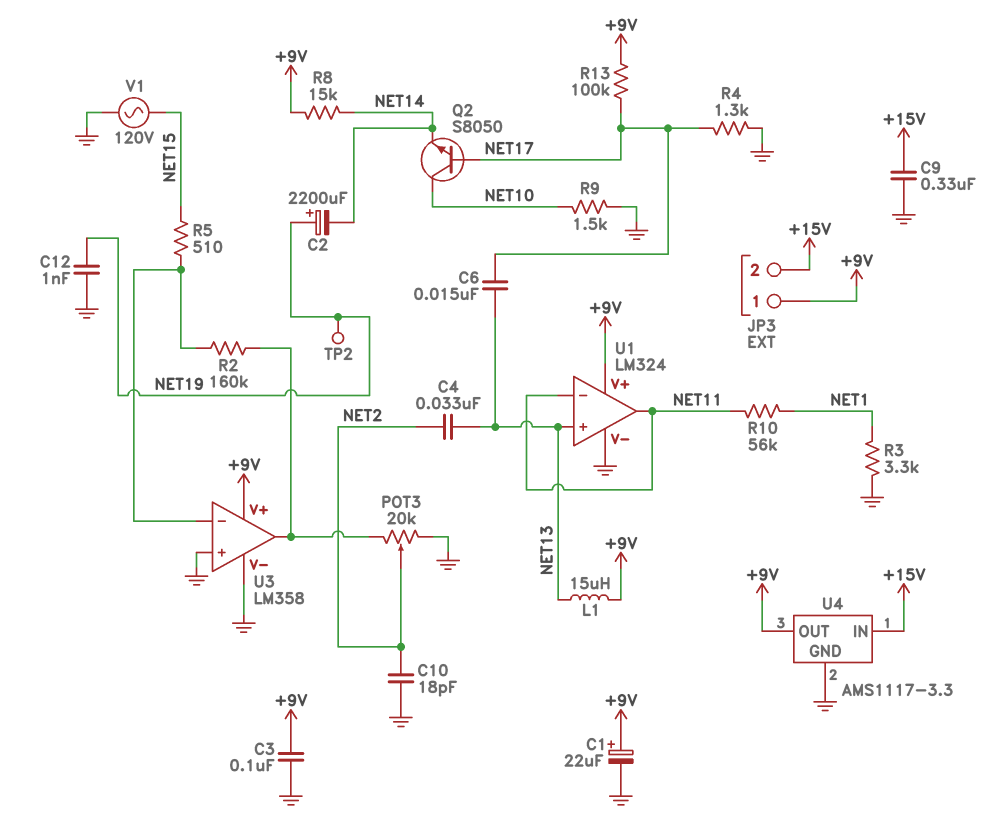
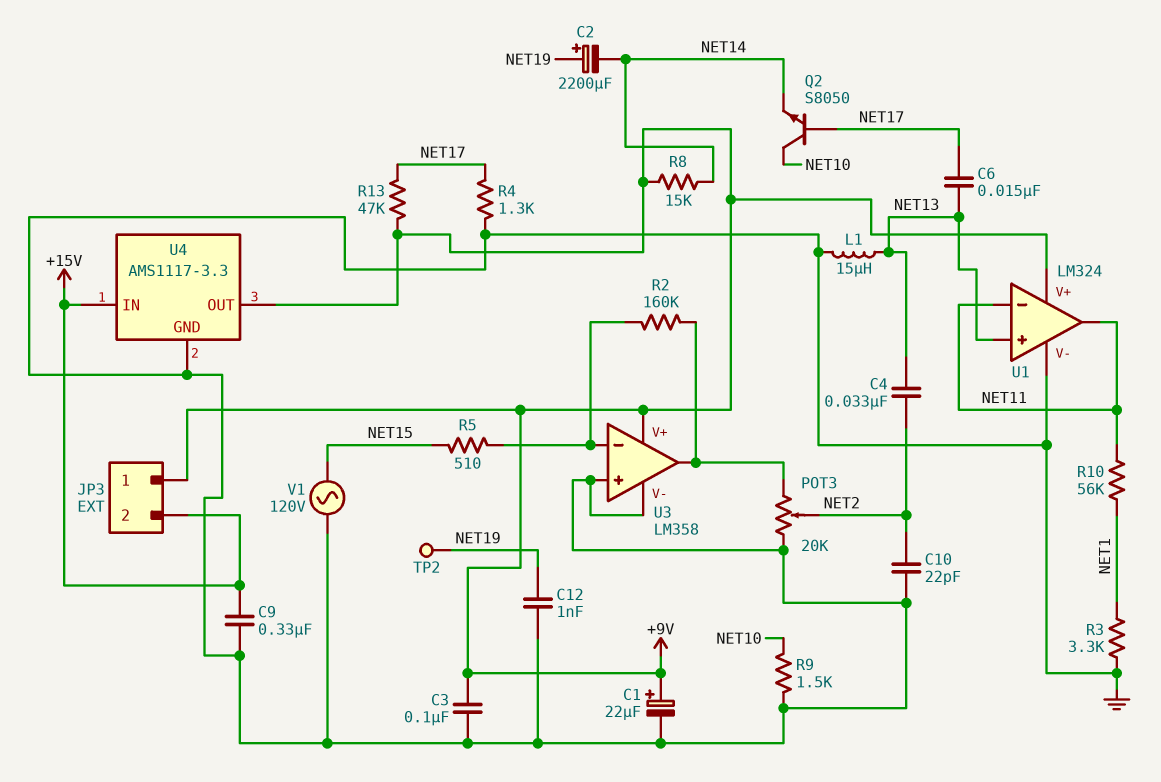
C10: 18pF (GND, NET2) -> 22pF (GND, NET2)
L1: 15uH (+9V, NET13) -> 15uH (GND, NET13)
R13: 100k (+9V, NET17) -> 47k (+9V, NET17)

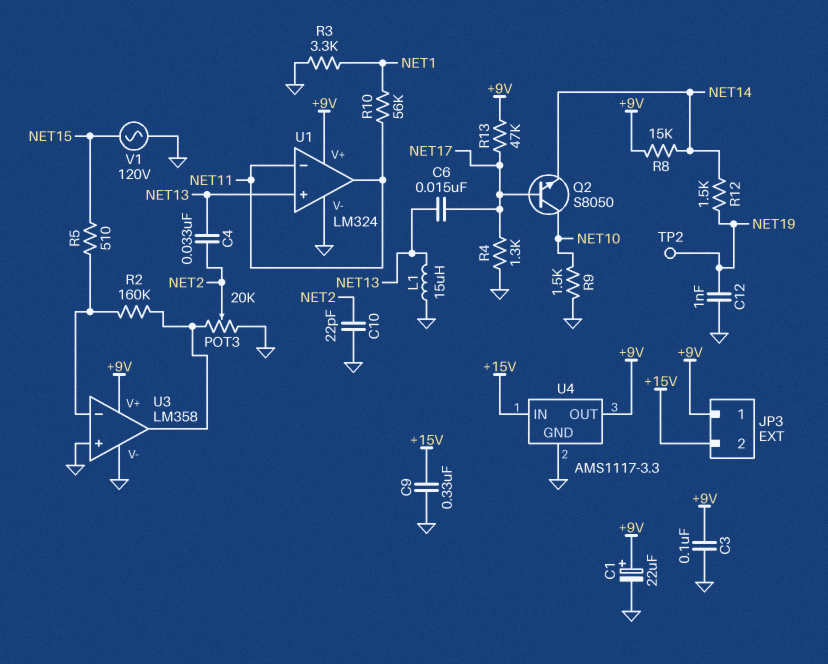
C2: 2200uF (plus NET19, minus NET14) -> none
R12: none -> 1.5k (NET14, NET19)

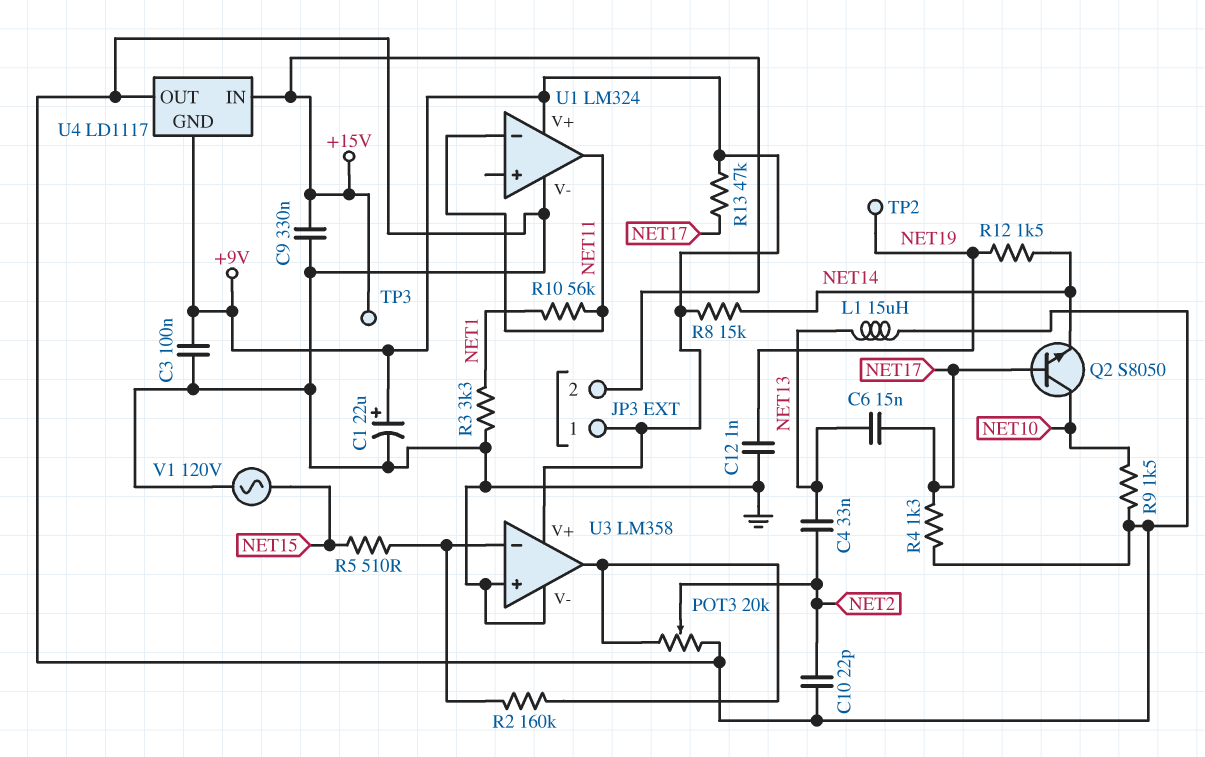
TP3: none -> test point (+15V)
U1 pin in+: NET13 -> none
U4: AMS1117-3.3 -> LD1117
U4 pin GND: GND -> +9V
U4 pin OUT: +9V -> GND

